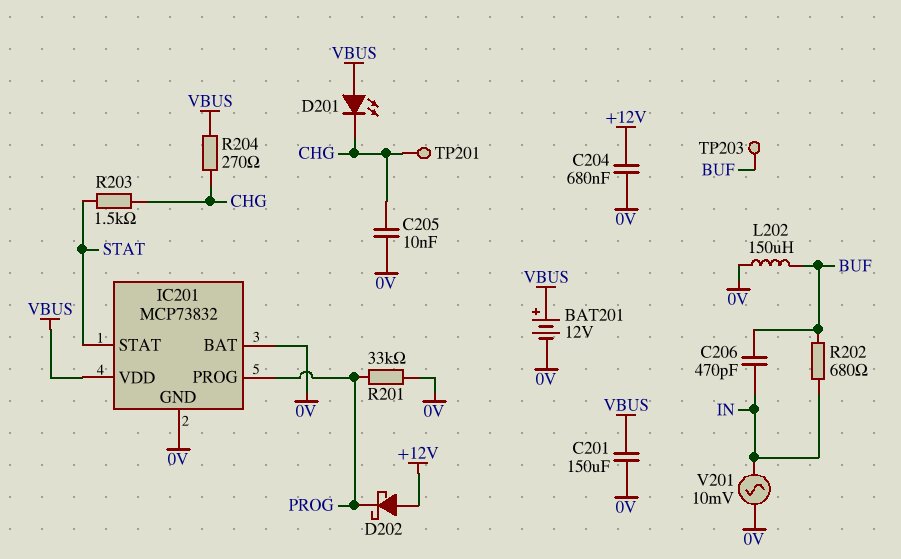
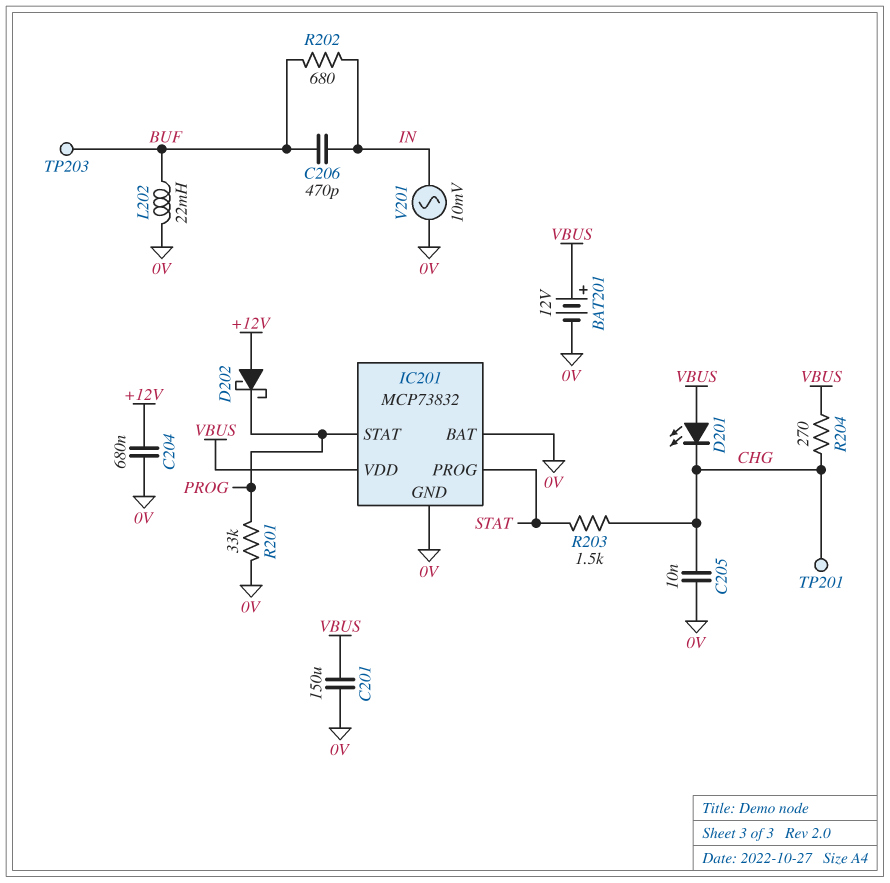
IC201 pin PROG: PROG -> STAT
IC201 pin STAT: STAT -> PROG
L202: 150uH (0V, BUF) -> 22mH (0V, BUF)

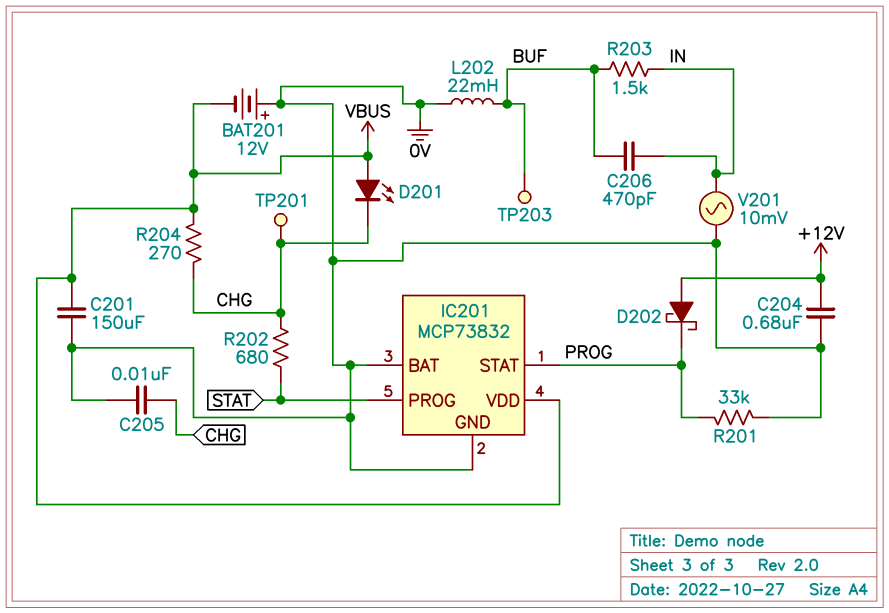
BAT201: 12V (plus VBUS, minus 0V) -> 12V (plus 0V, minus VBUS)
R202: 680 (BUF, IN) -> 680 (CHG, STAT)
R203: 1.5k (CHG, STAT) -> 1.5k (BUF, IN)

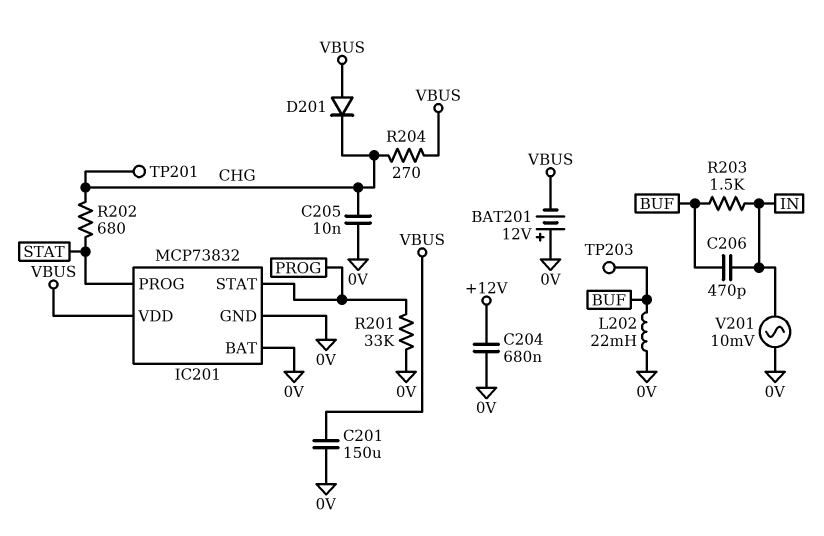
D201: LED (A VBUS, K CHG) -> diode (A VBUS, K CHG)
D202: schottky (A +12V, K PROG) -> none

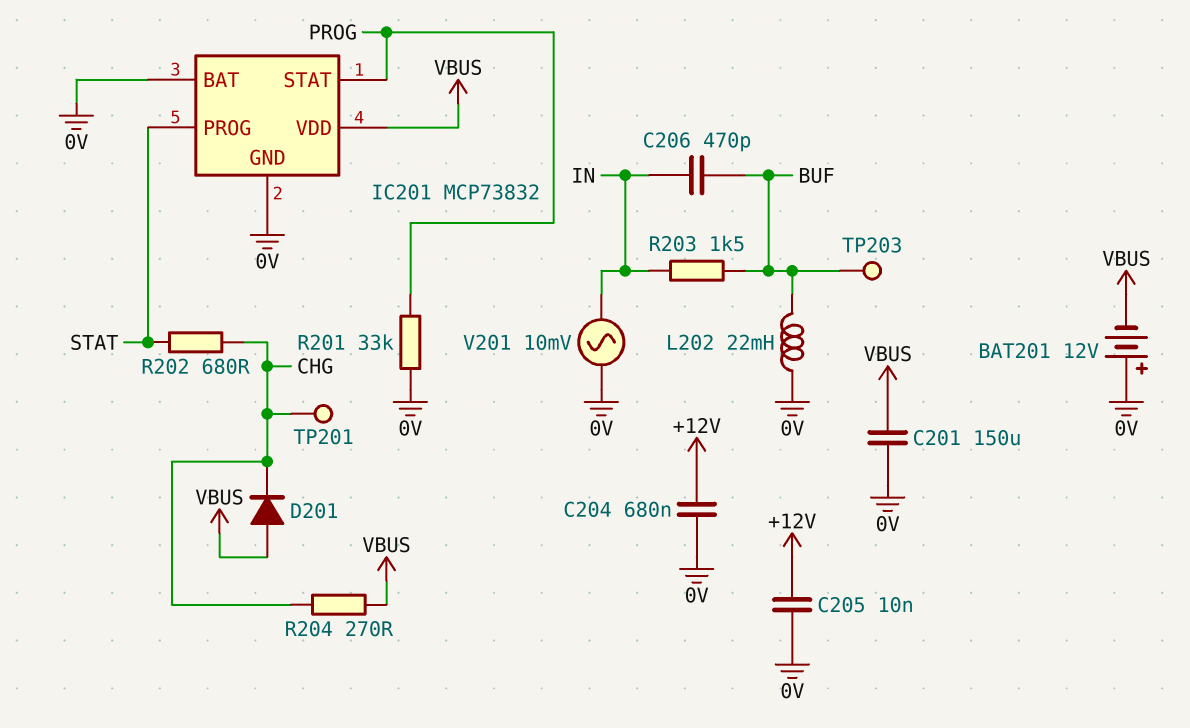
C205: 10nF (0V, CHG) -> 10nF (+12V, 0V)

